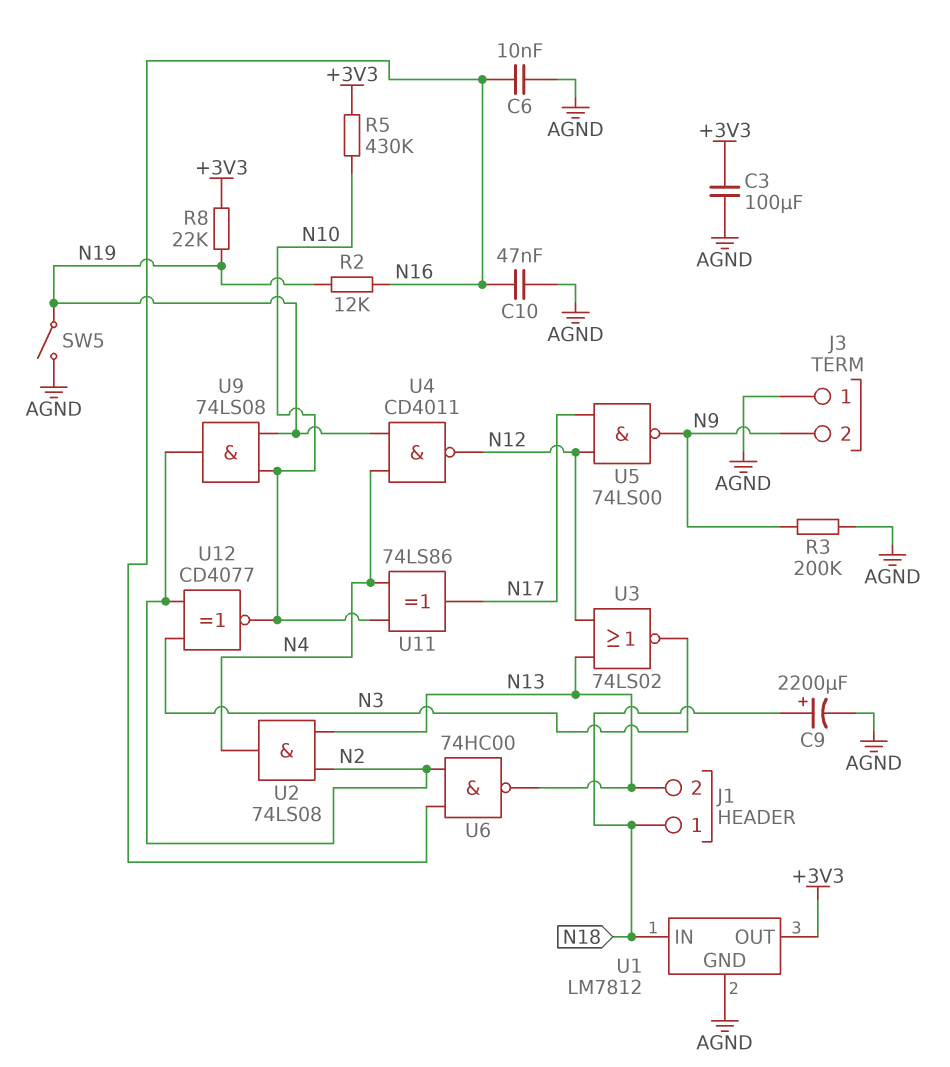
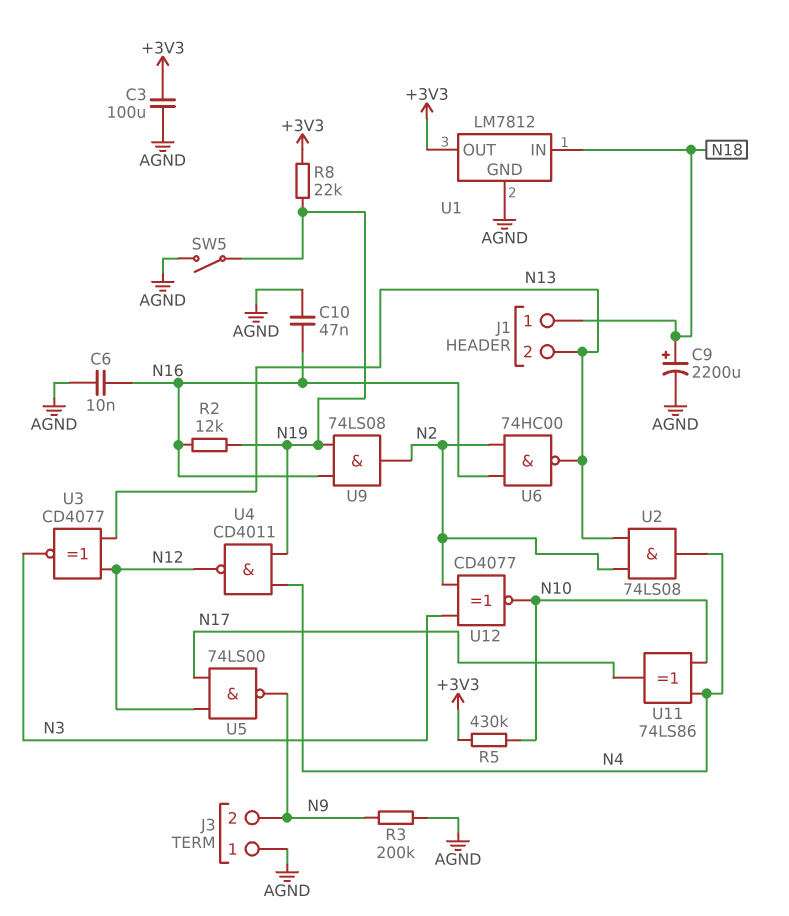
U3: NOR 74LS02 (in N12, in N13, out N3) -> XNOR CD4077 (in N12, in N13, out N3)
U9: AND 74LS08 (in N10, in N19, out N2) -> AND 74LS08 (in N16, in N19, out N2)

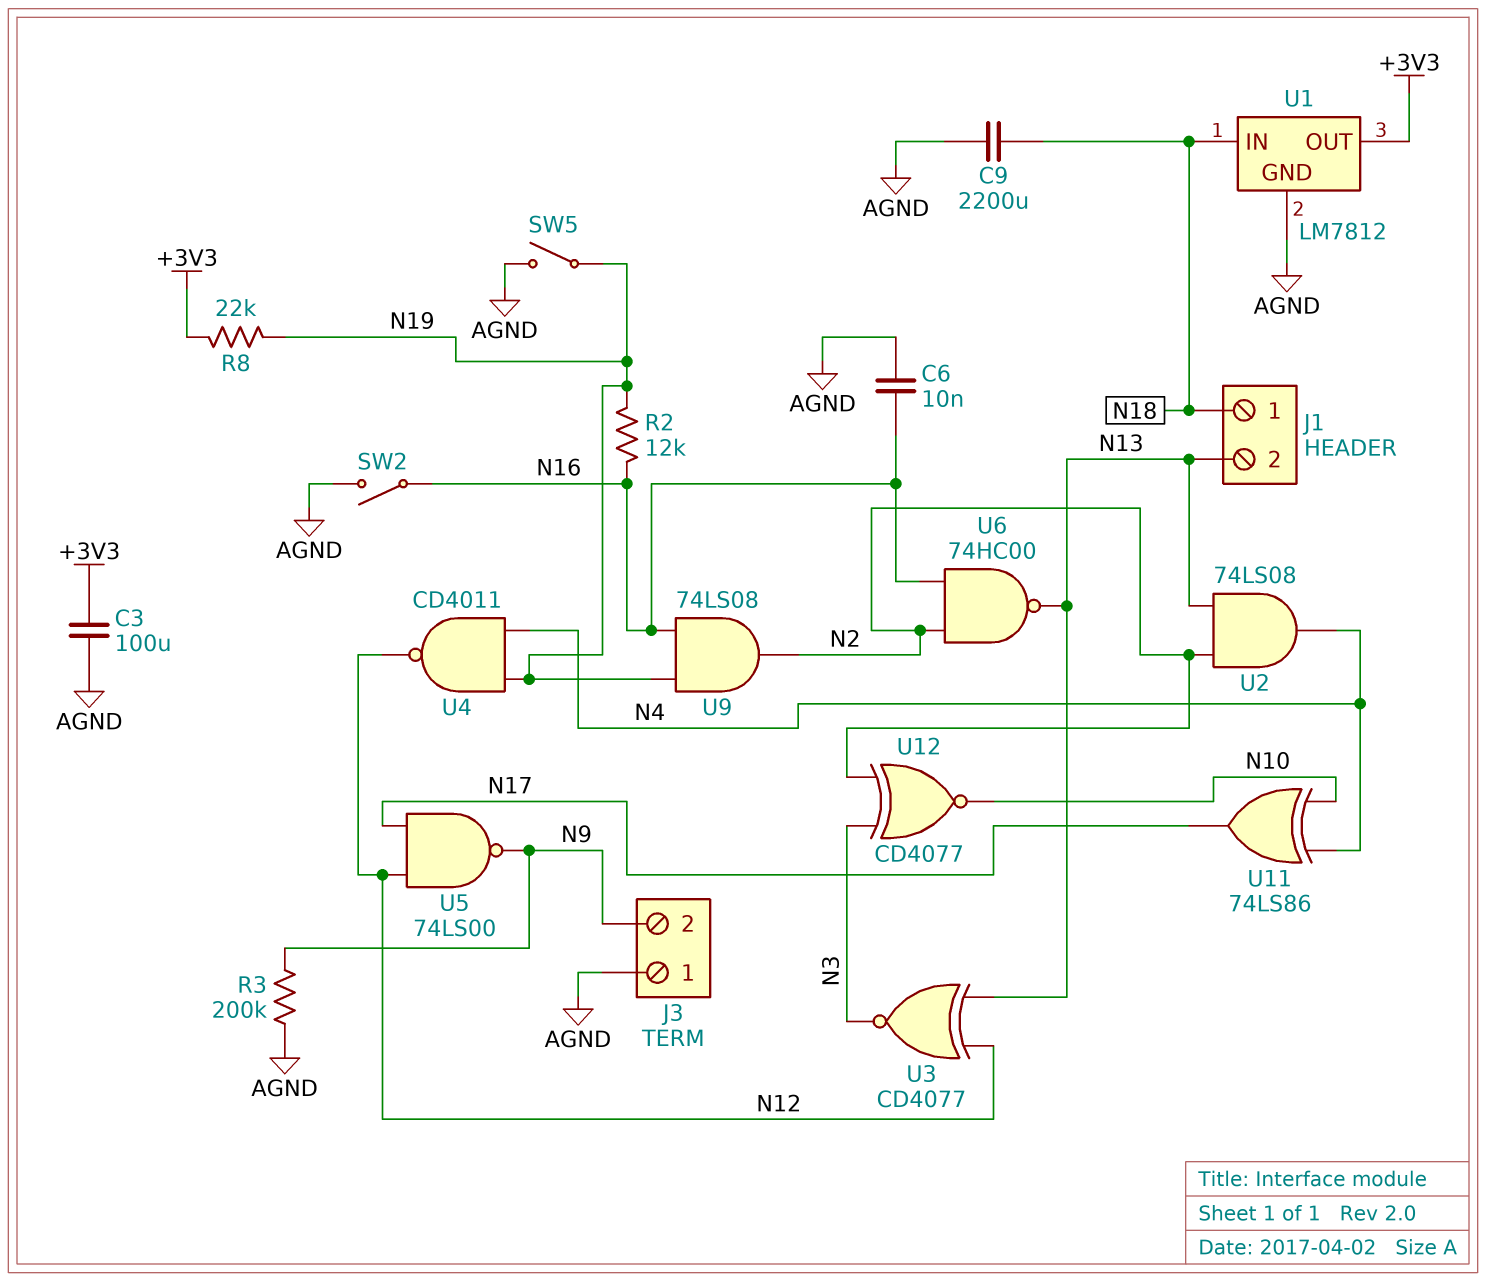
C9: 2200uF (plus N18, minus AGND) -> 2200uF (AGND, N18)
C10: 47nF (AGND, N16) -> none
R5: 430k (+3V3, N10) -> none
SW2: none -> switch (AGND, N16)

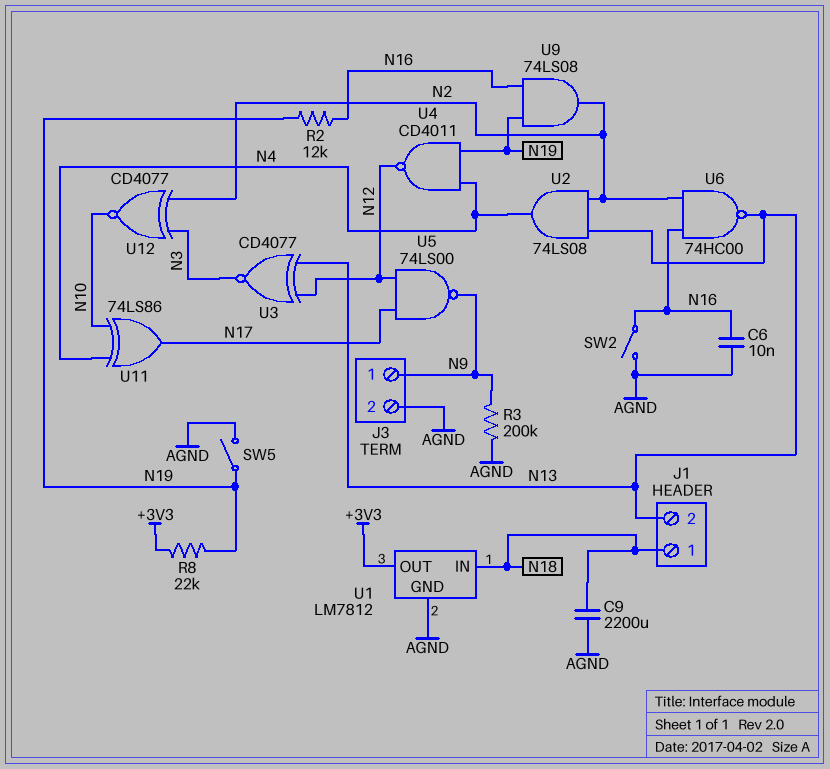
C3: 100uF (+3V3, AGND) -> none
J3 pin 1: AGND -> N9
J3 pin 2: N9 -> AGND

